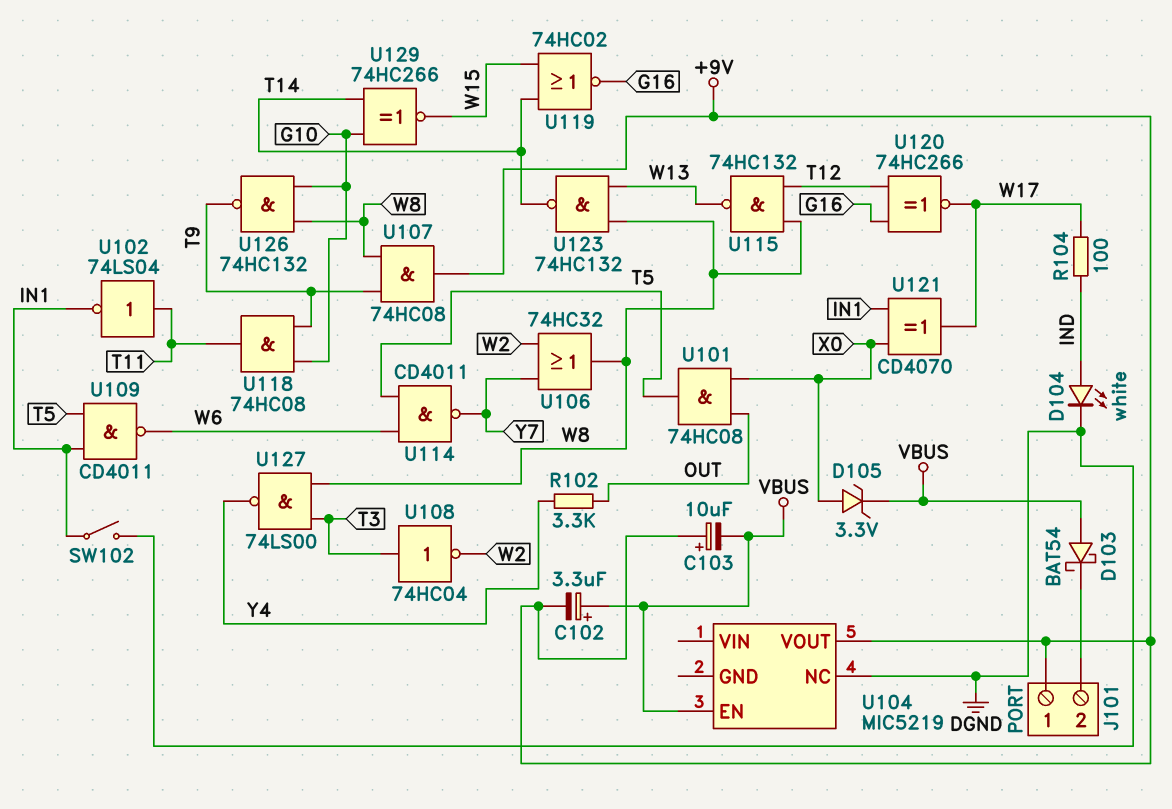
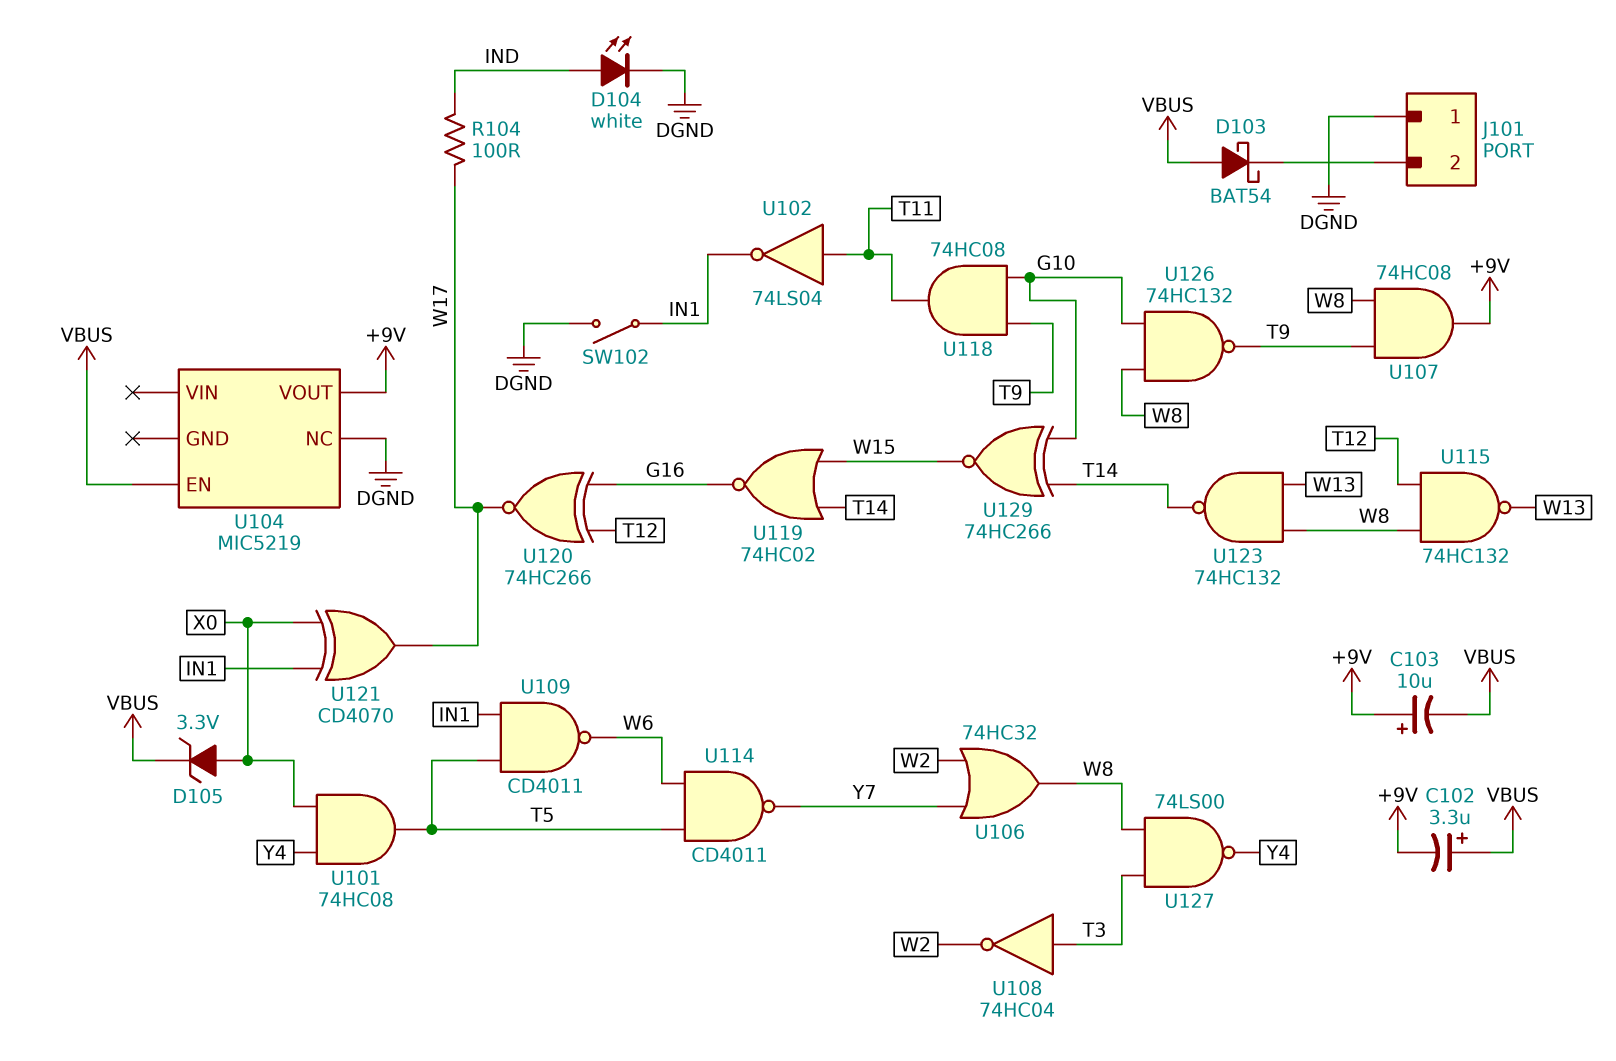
J101 pin 1: +9V -> DGND
R102: 3.3k (OUT, Y4) -> none
U101: AND 74HC08 (in OUT, in X0, out T5) -> AND 74HC08 (in X0, in Y4, out T5)

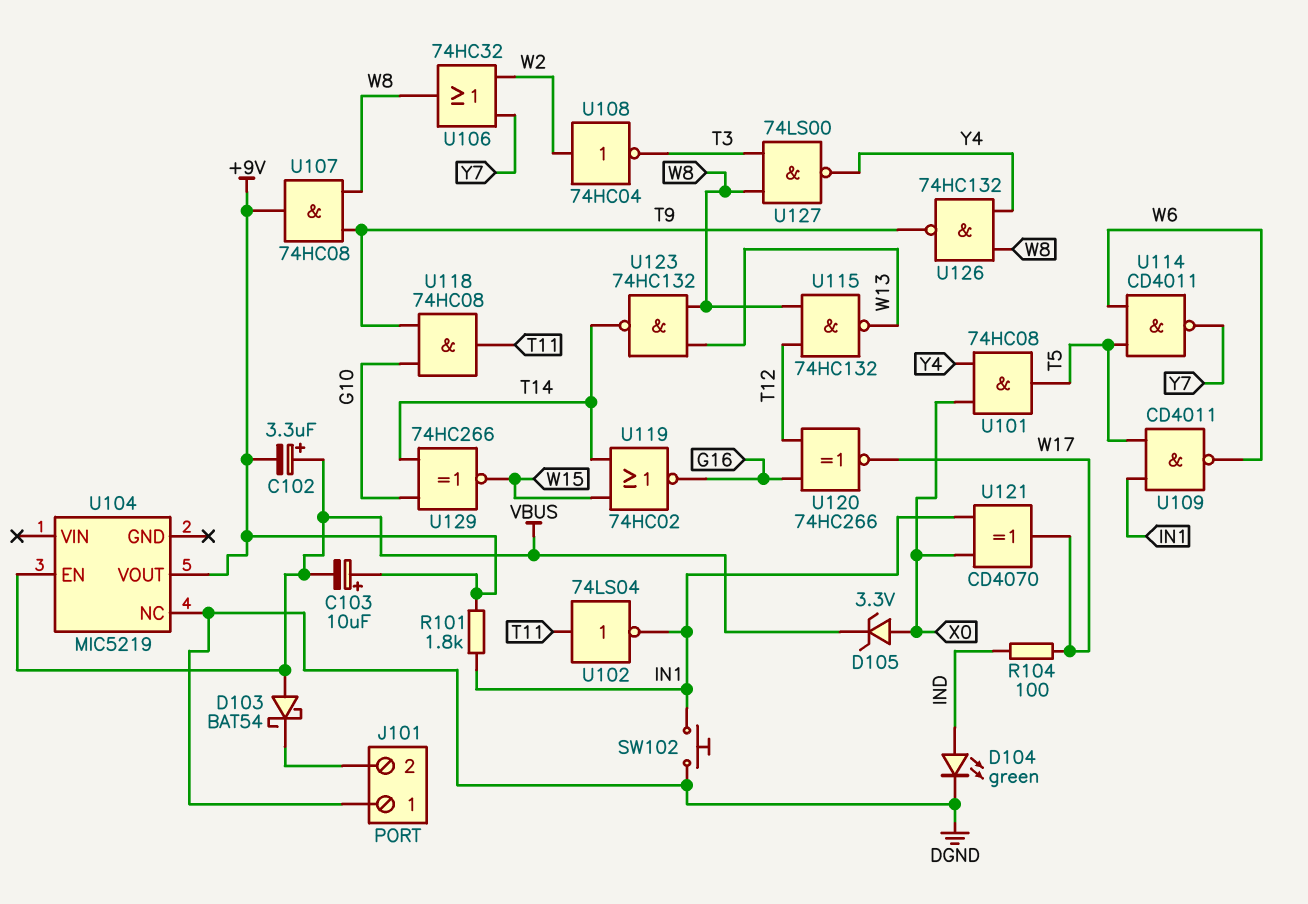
D104: LED white (A IND, K DGND) -> LED green (A IND, K DGND)
R101: none -> 1.8k (+9V, IN1)
SW102: switch (DGND, IN1) -> button (DGND, IN1)
U108: NOT 74HC04 (in T3, out W2) -> NOT 74HC04 (in W2, out T3)
U126: NAND 74HC132 (in G10, in W8, out T9) -> NAND 74HC132 (in W8, in Y4, out T9)

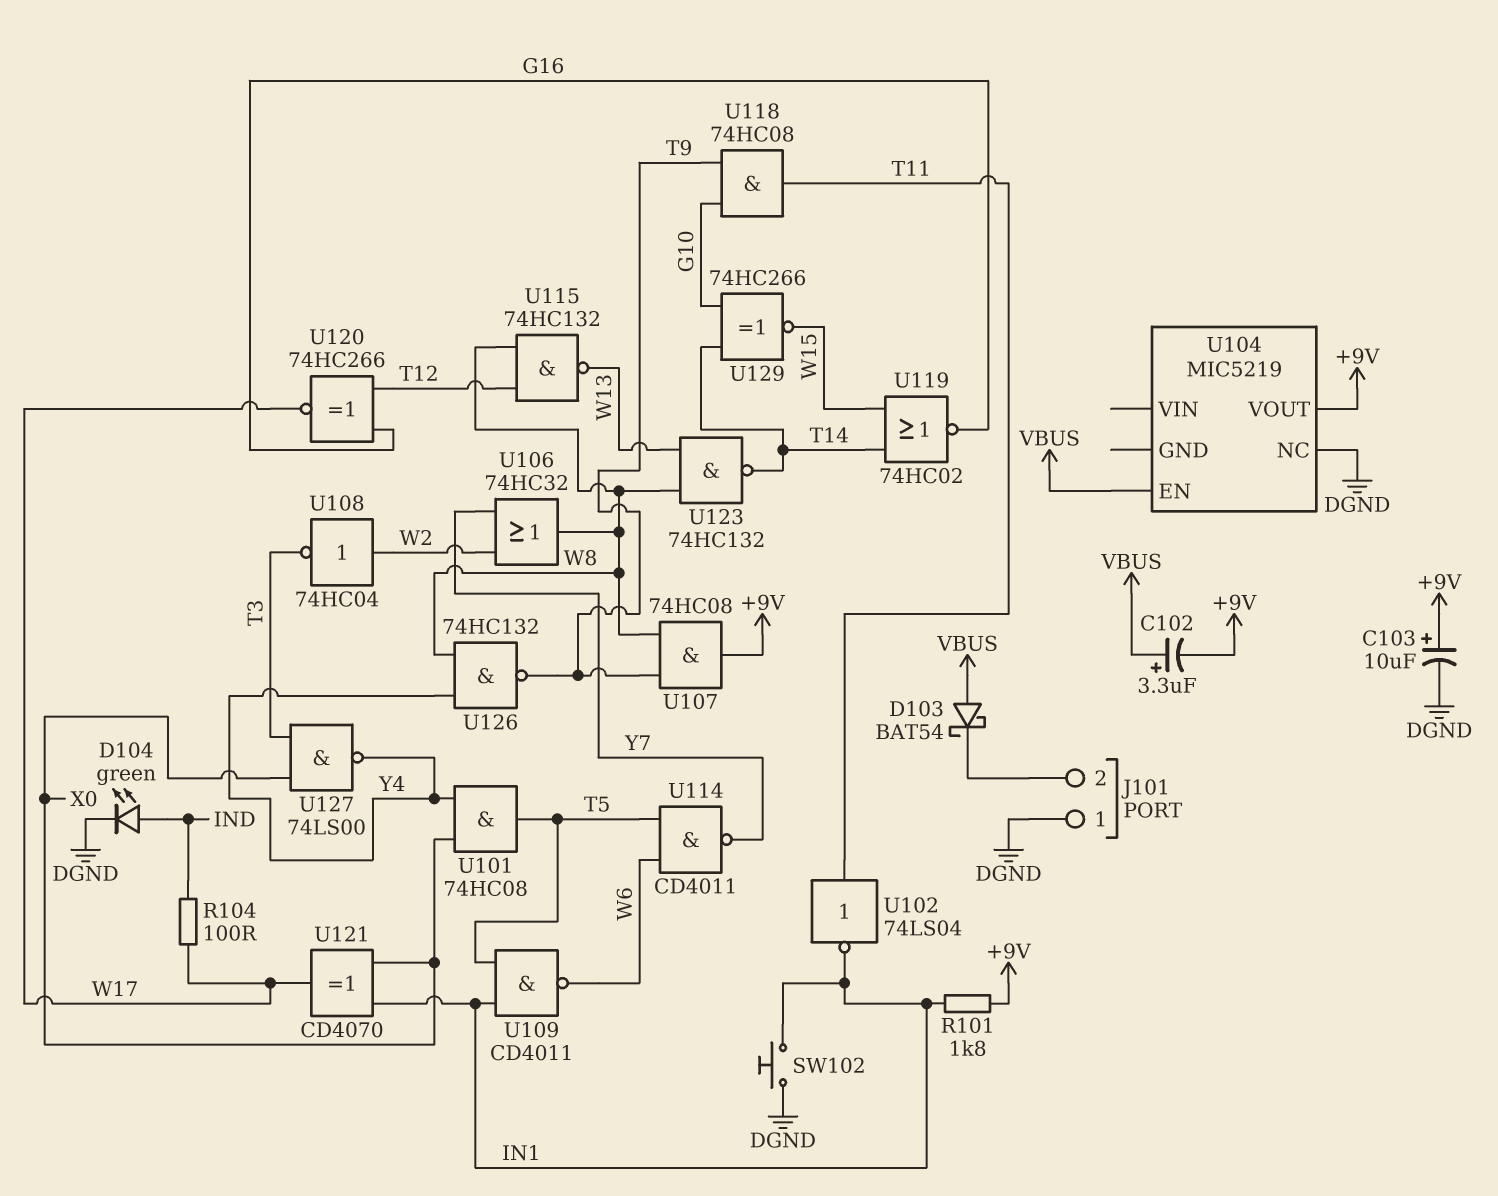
C103: 10uF (plus +9V, minus VBUS) -> 10uF (plus +9V, minus DGND)
D105: zener 3.3V (A X0, K VBUS) -> none
U127: NAND 74LS00 (in T3, in W8, out Y4) -> NAND 74LS00 (in T3, in X0, out Y4)

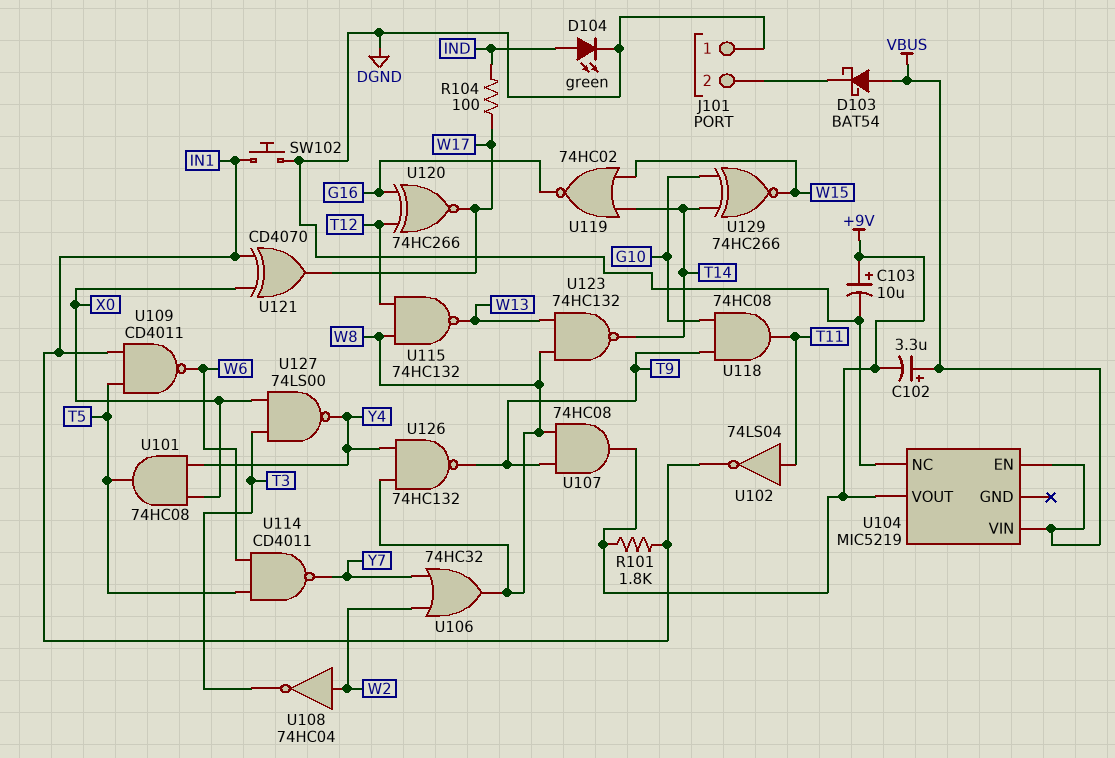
U104 pin VIN: none -> VBUS

